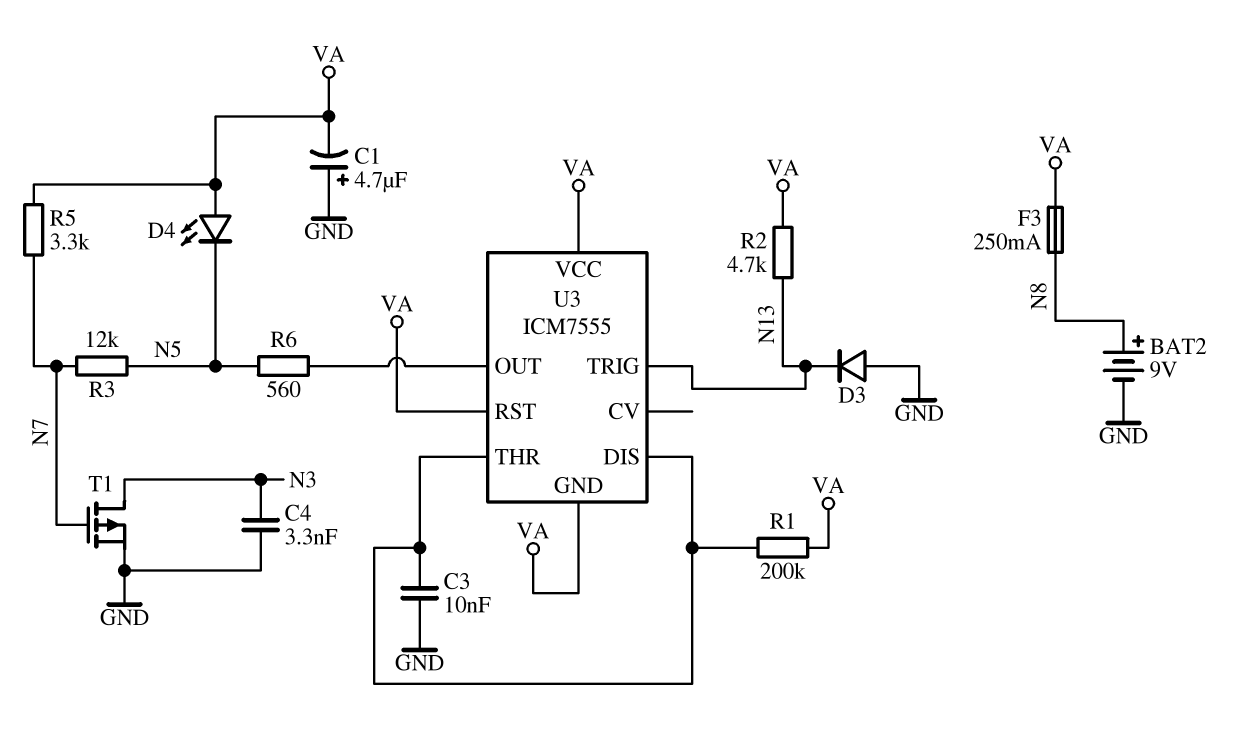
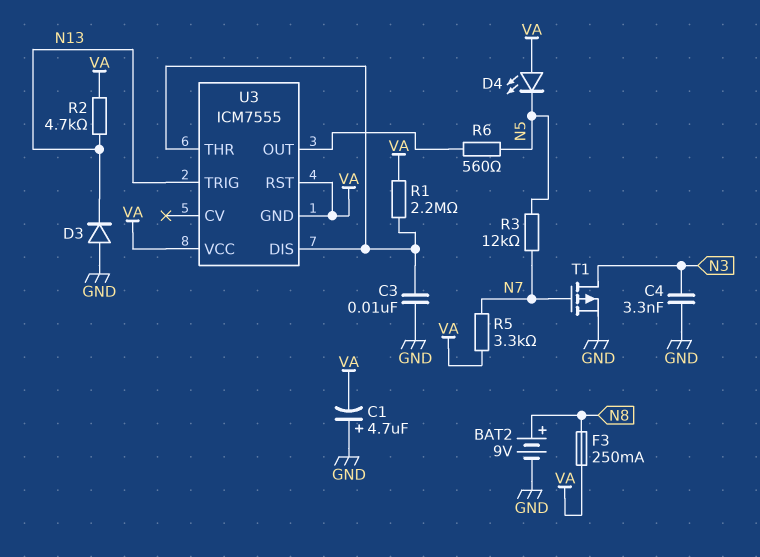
R1: 200k (U3/DIS, VA) -> 2.2M (U3/DIS, VA)

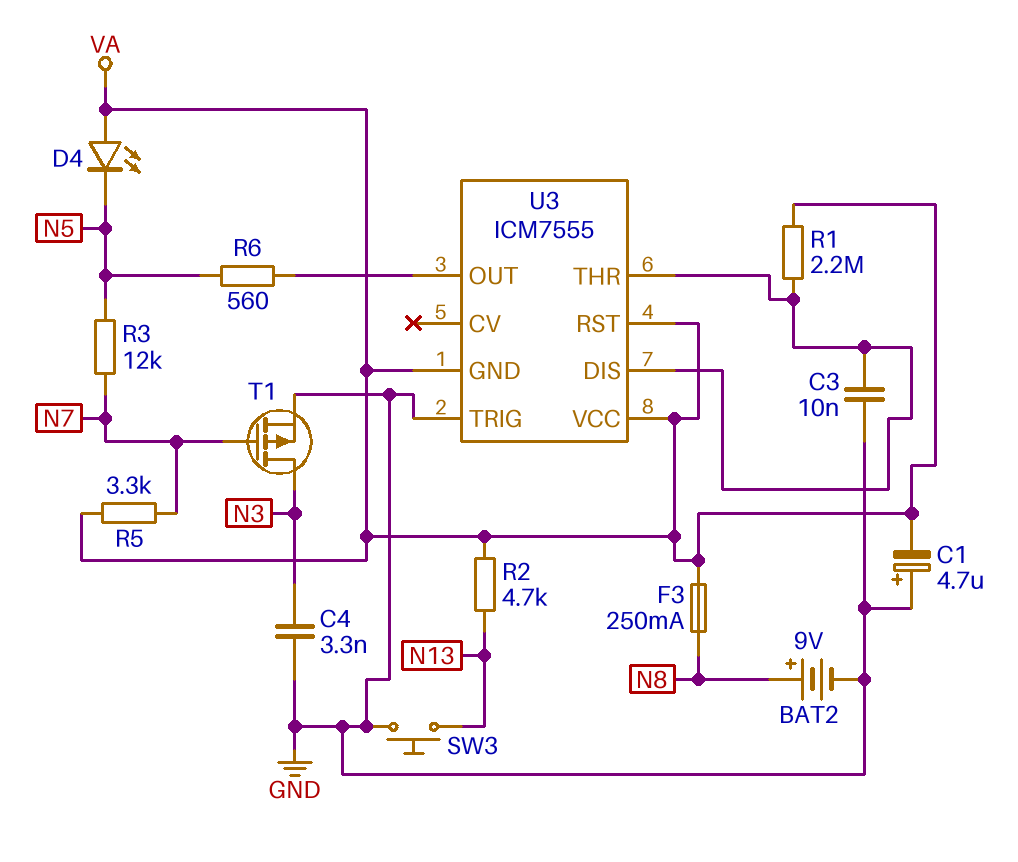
D3: diode (A GND, K N13) -> none
SW3: none -> button (GND, N13)
U3 pin TRIG: N13 -> GND

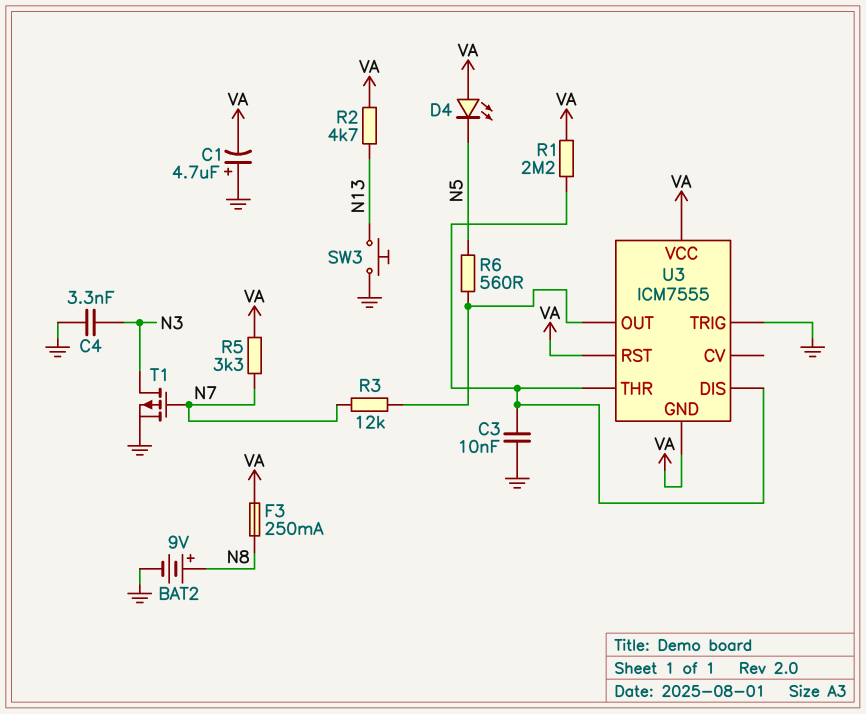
R3: 12k (N5, N7) -> 12k (N7, U3/OUT)

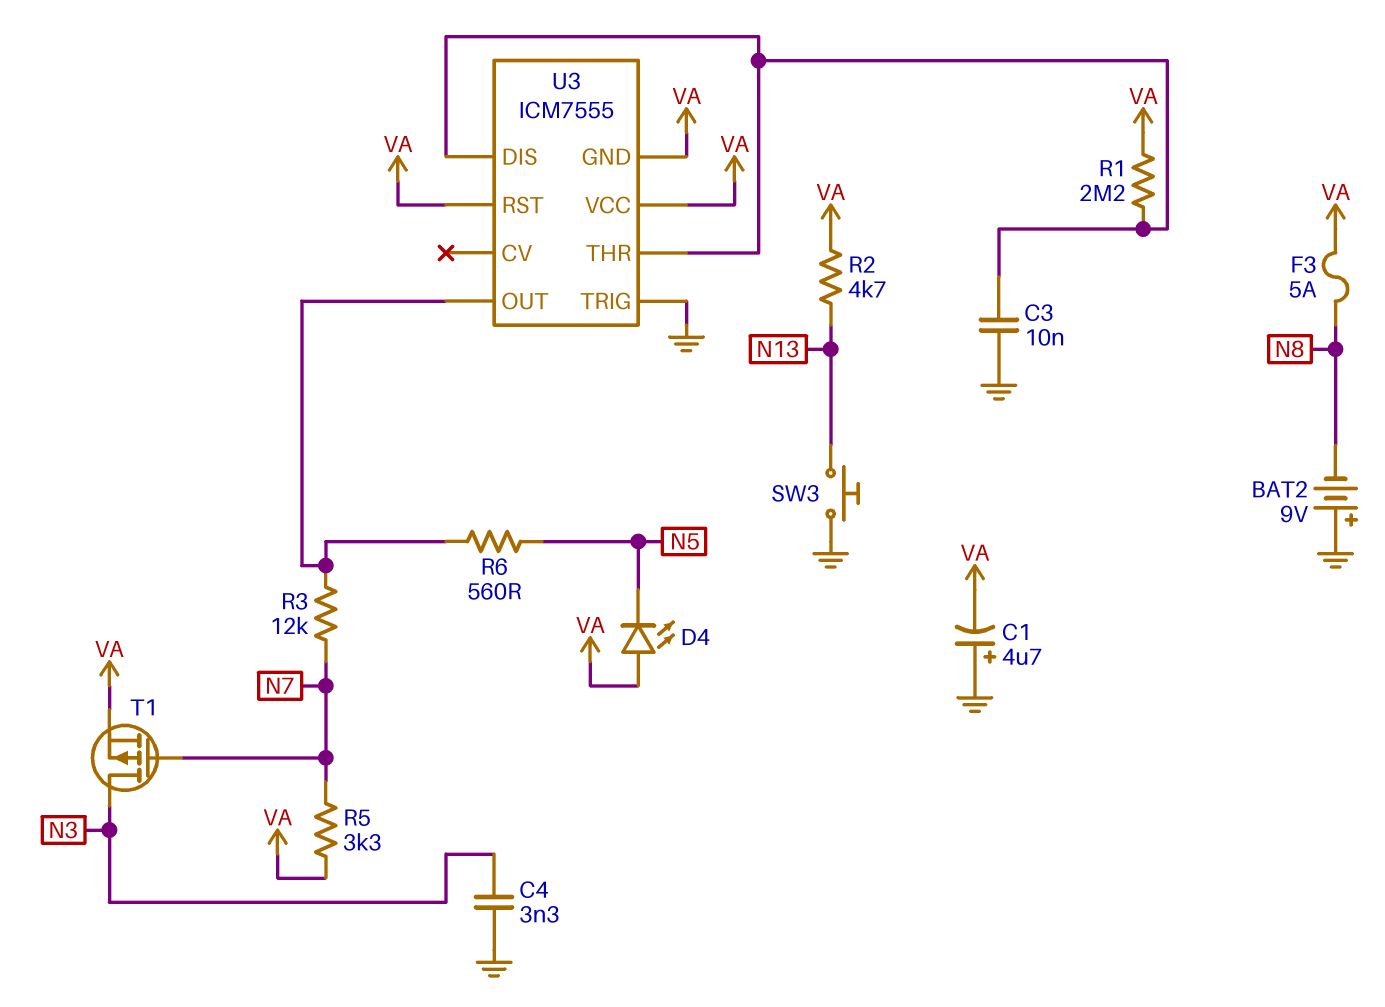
BAT2: 9V (plus N8, minus GND) -> 9V (plus GND, minus N8)
F3: 250mA (N8, VA) -> 5A (N8, VA)
T1: PMOS (G N7, D N3, S GND) -> PMOS (G N7, D N3, S VA)

